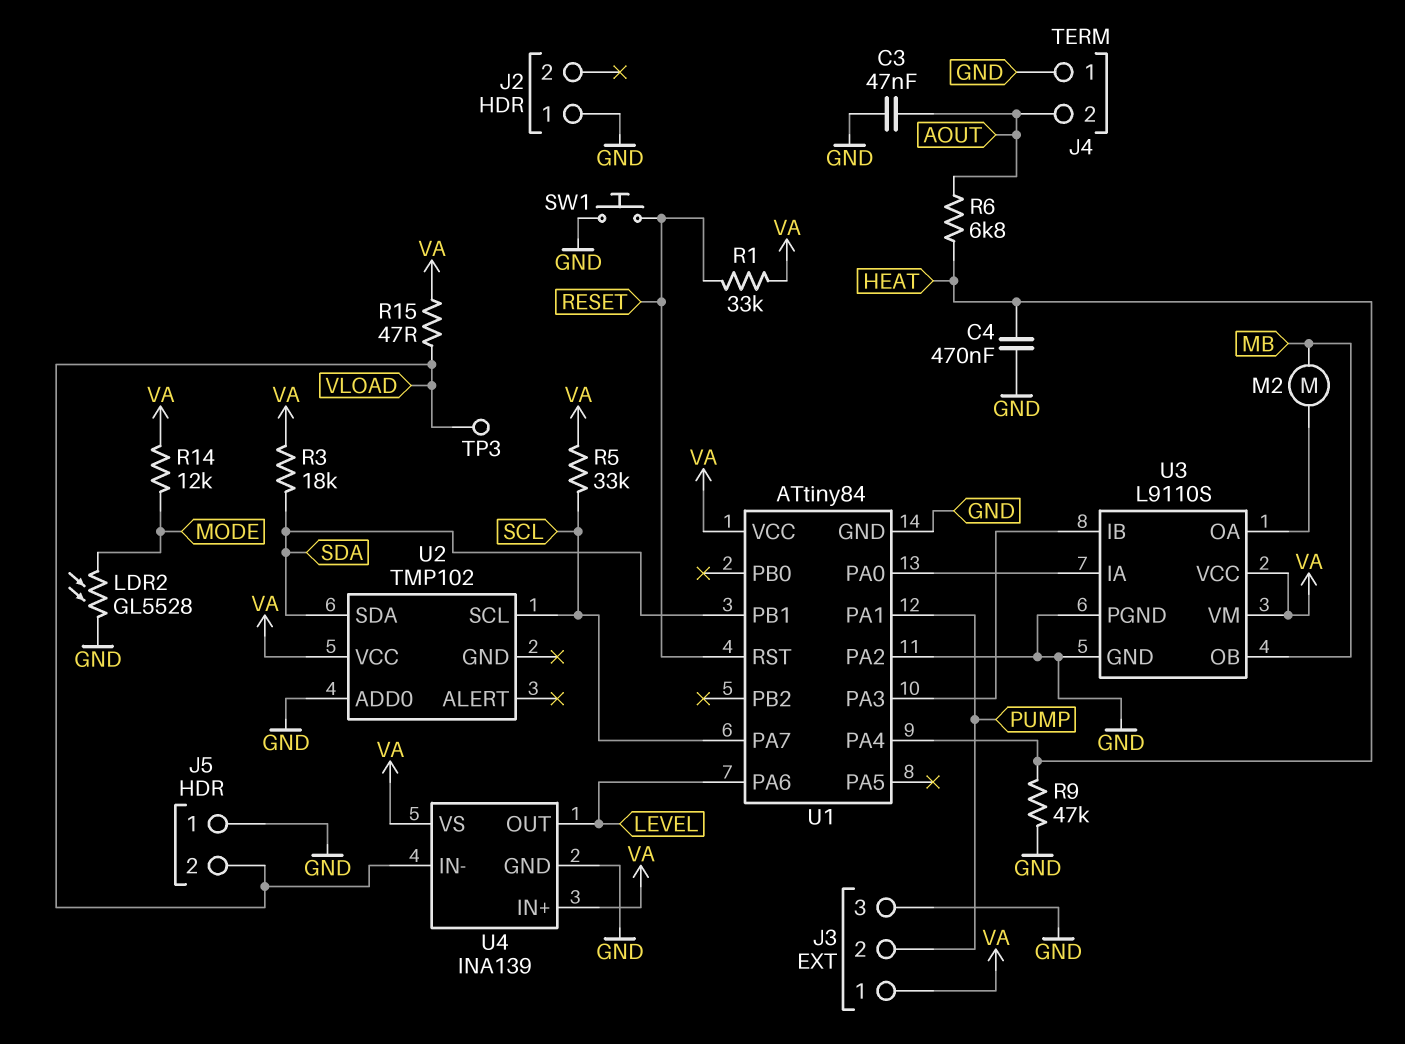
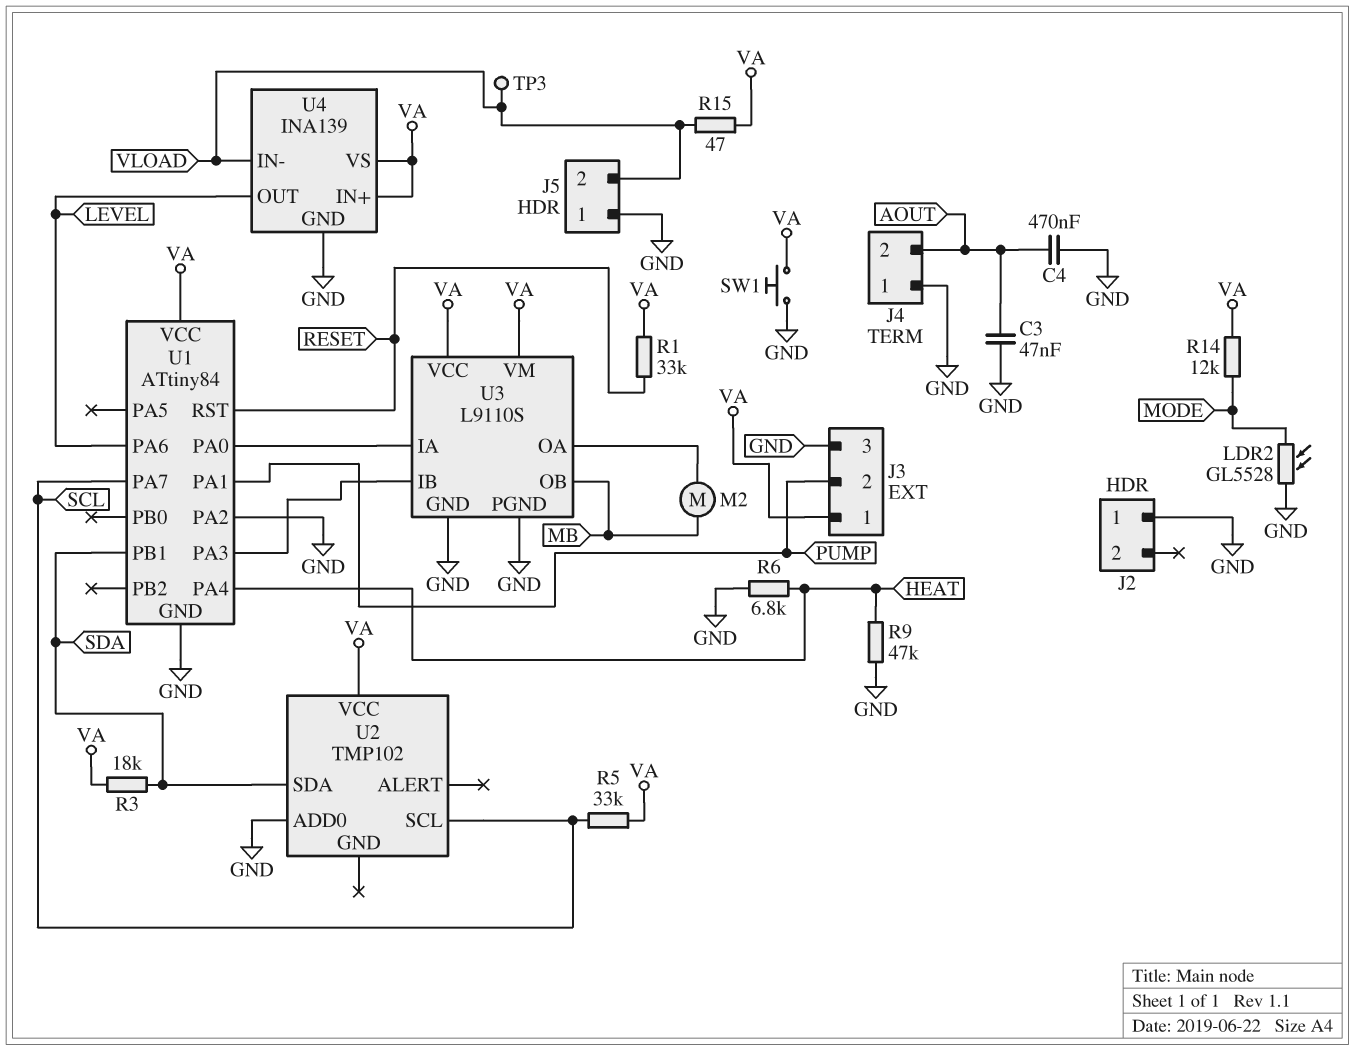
C4: 470nF (GND, HEAT) -> 470nF (AOUT, GND)
R6: 6.8k (AOUT, HEAT) -> 6.8k (GND, HEAT)
SW1: button (GND, RESET) -> button (GND, VA)

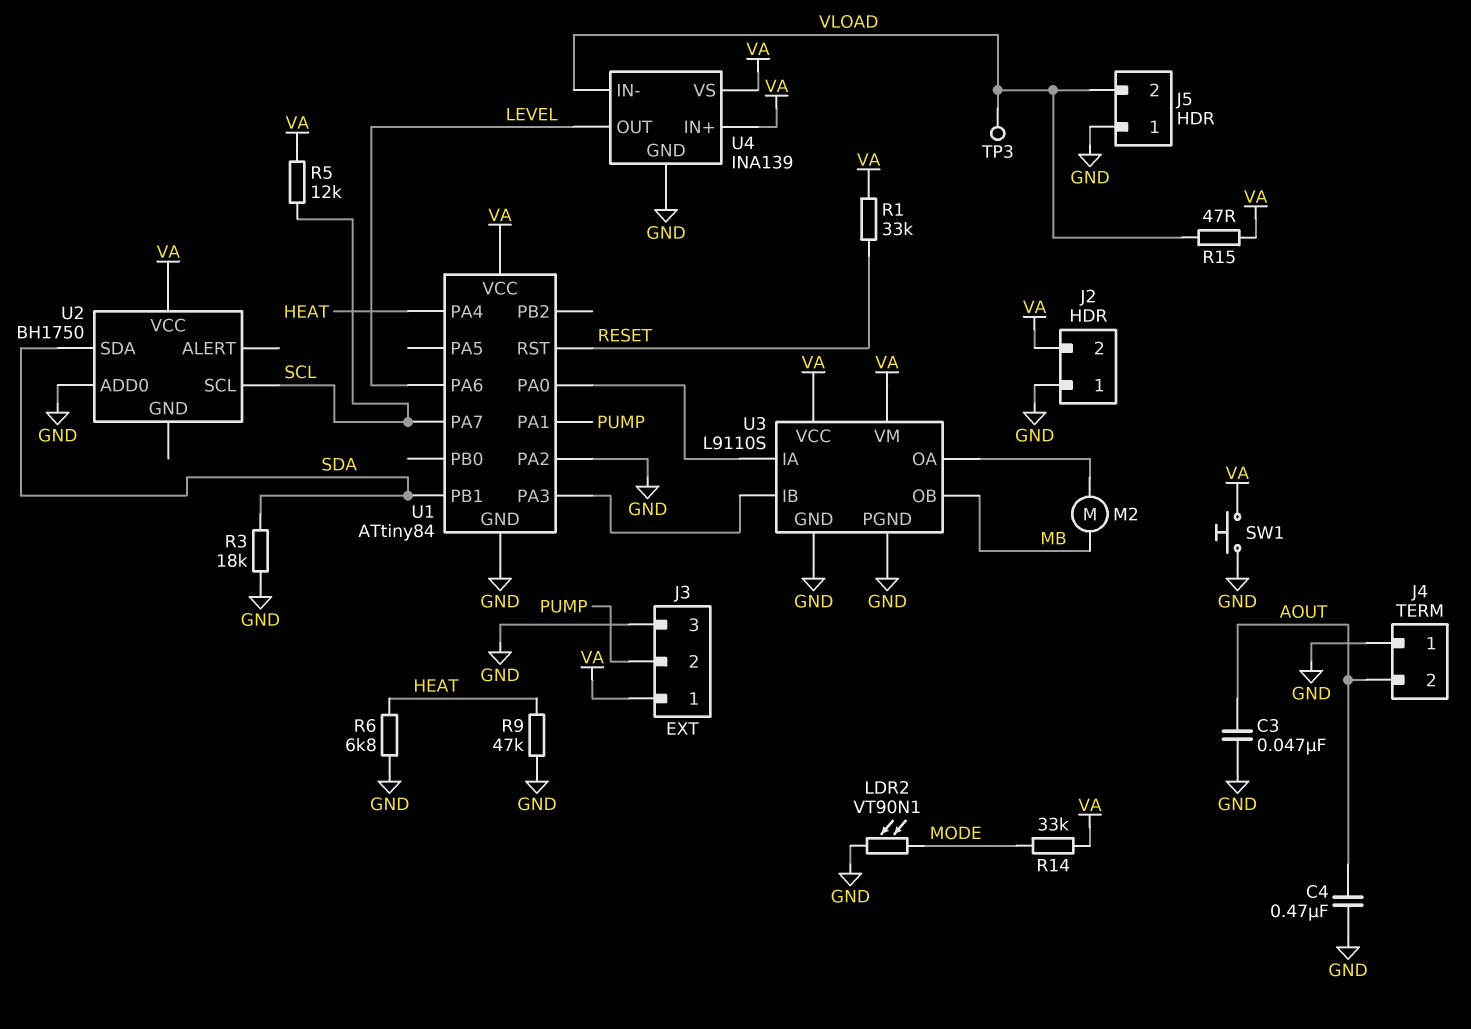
J2 pin 2: none -> VA
LDR2: GL5528 (GND, MODE) -> VT90N1 (GND, MODE)
R3: 18k (SDA, VA) -> 18k (GND, SDA)
R5: 33k (SCL, VA) -> 12k (SCL, VA)
R14: 12k (MODE, VA) -> 33k (MODE, VA)
U2: TMP102 -> BH1750

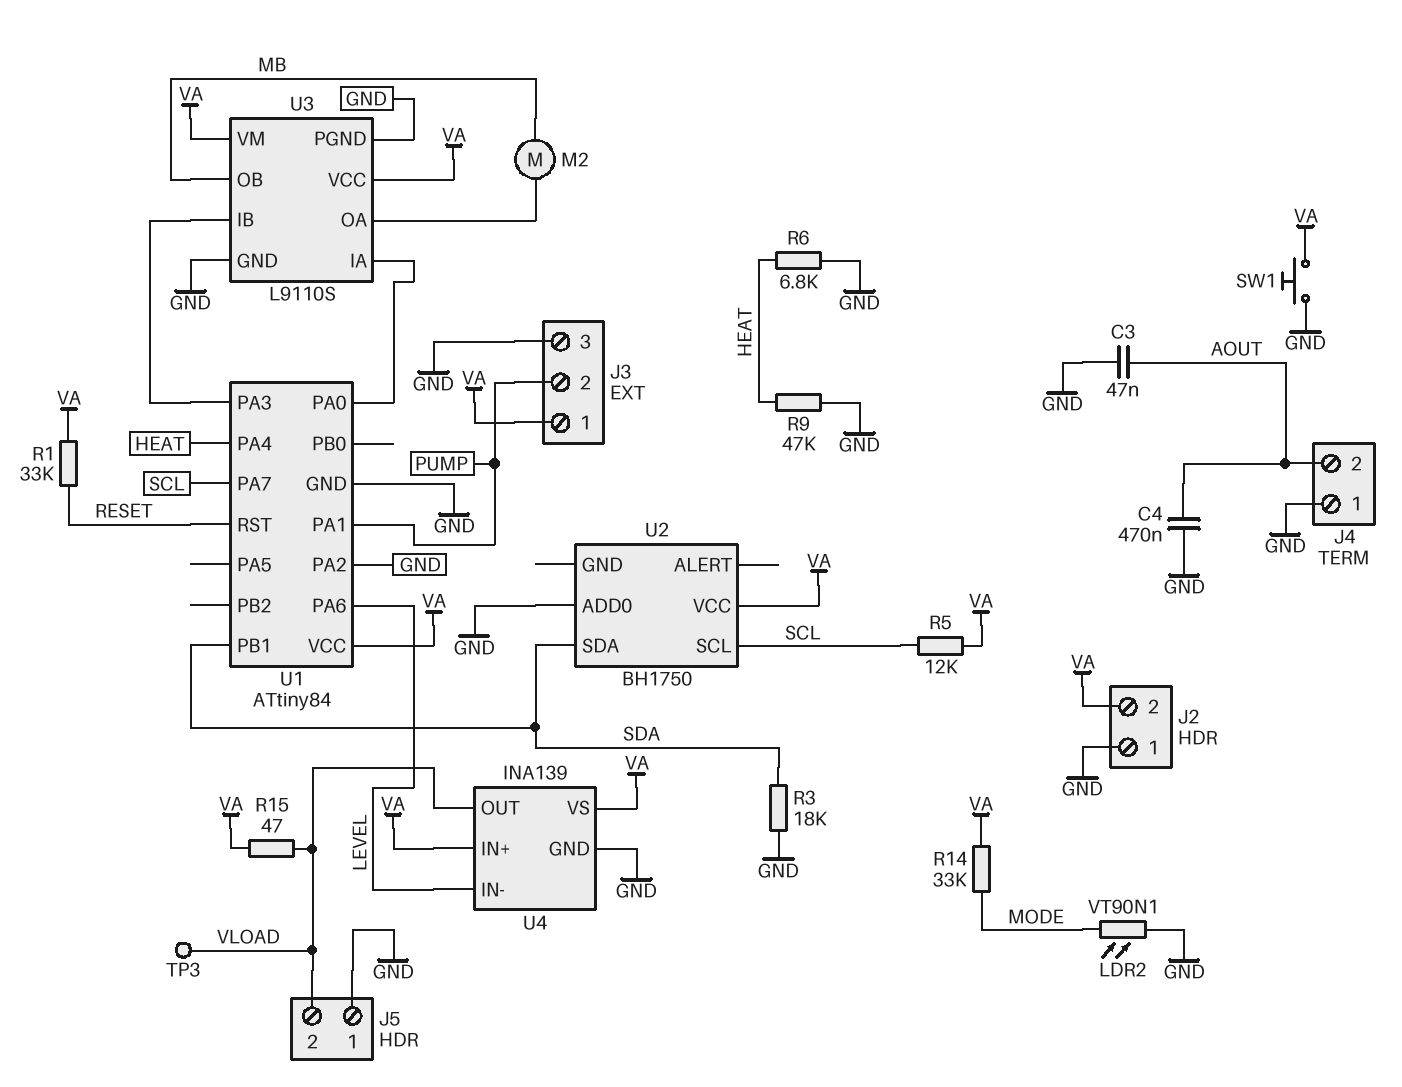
U4 pin IN-: VLOAD -> LEVEL
U4 pin OUT: LEVEL -> VLOAD

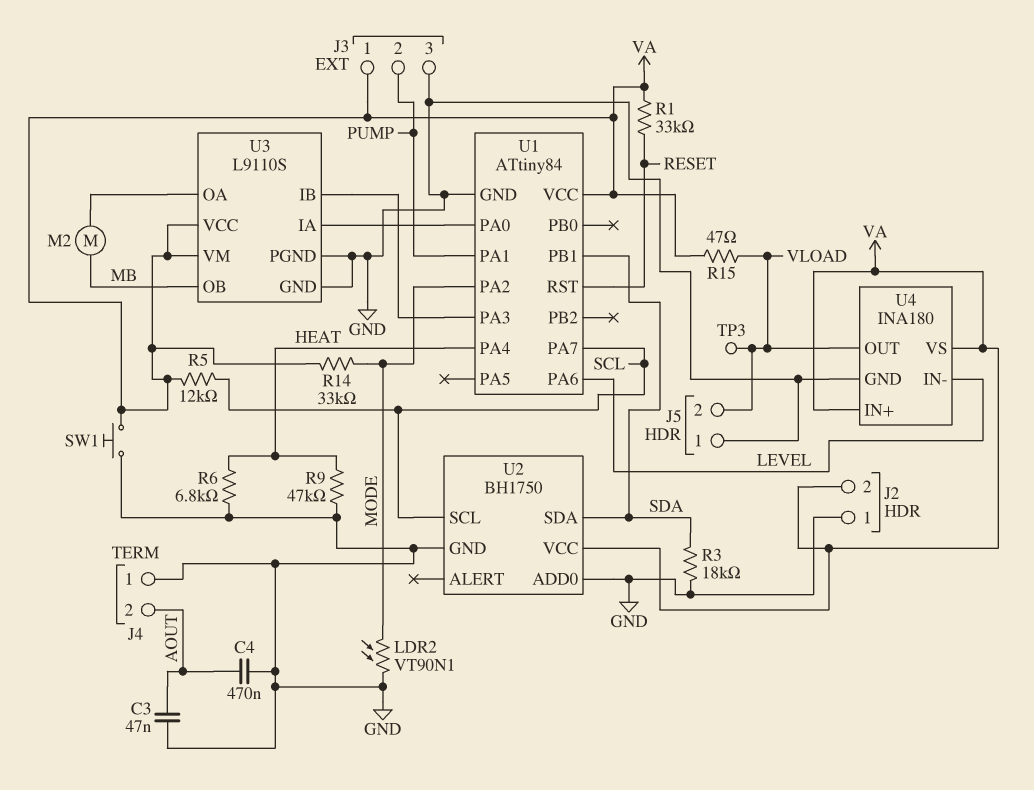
U1 pin PA2: GND -> MODE
U2 pin GND: none -> GND
U4: INA139 -> INA180

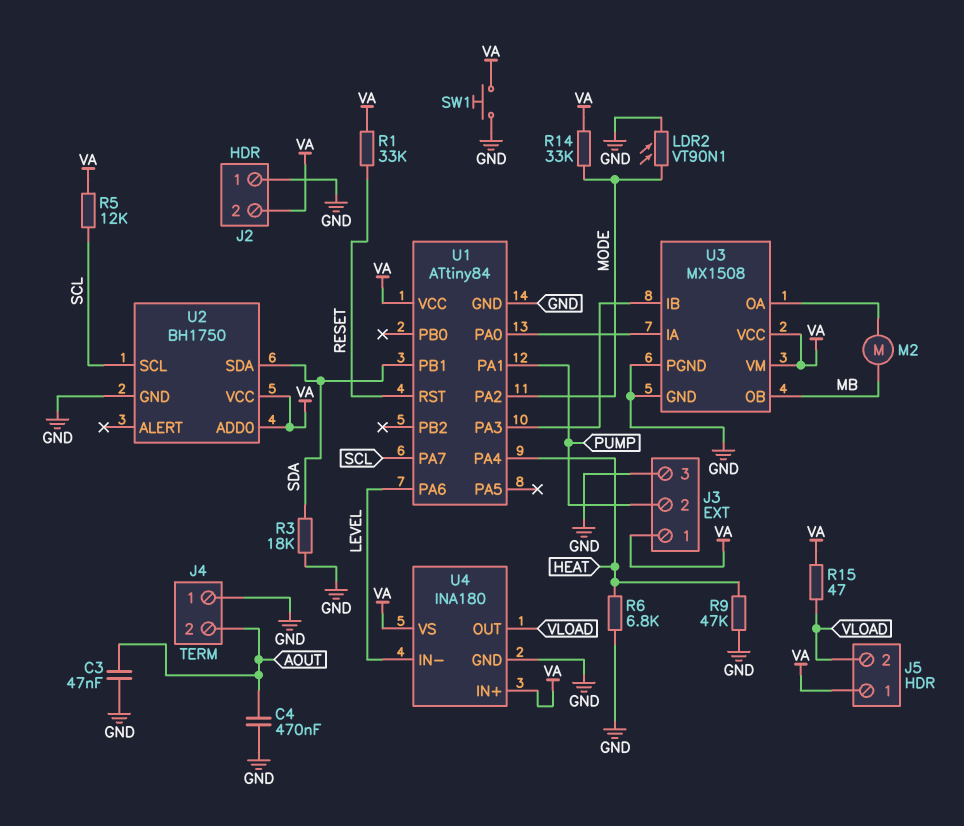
J5 pin 1: GND -> VA
TP3: test point (VLOAD) -> none
U2 pin ADD0: GND -> VA
U3: L9110S -> MX1508

